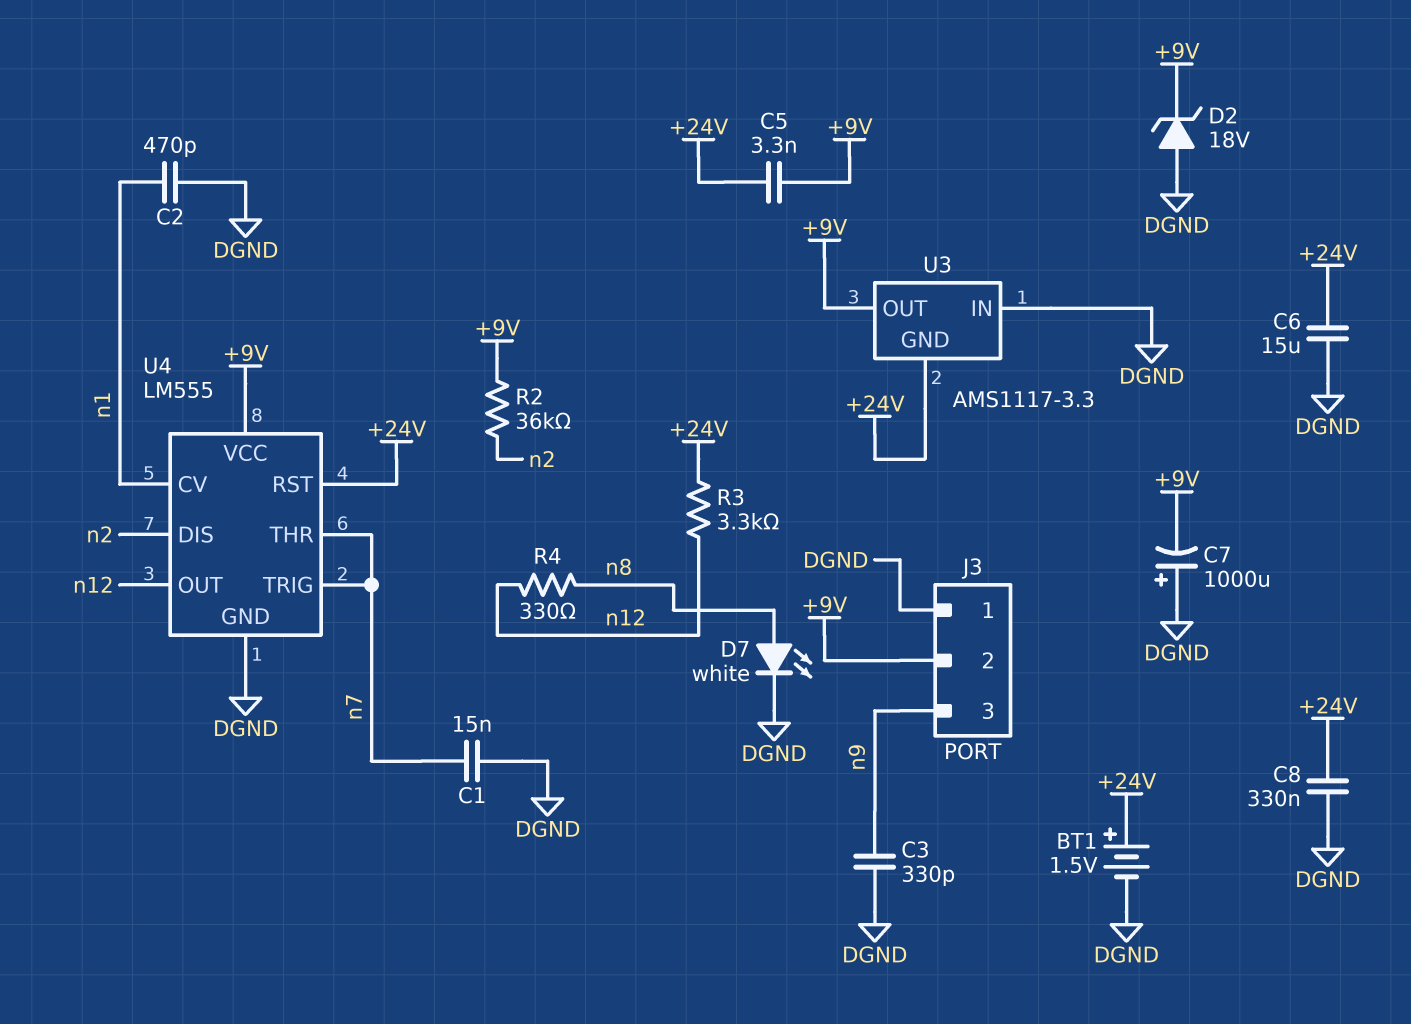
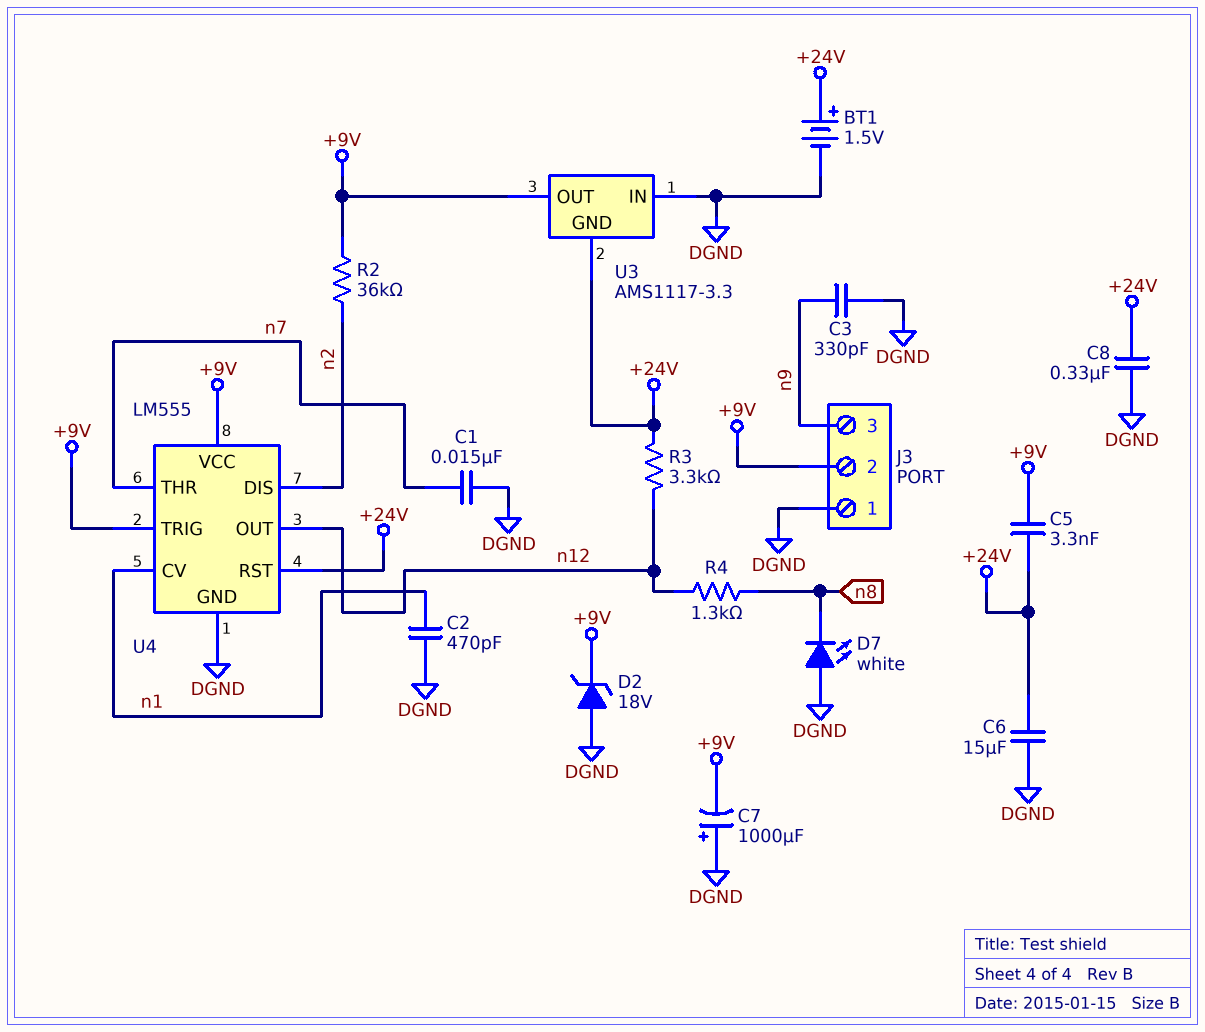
D7: LED white (A n8, K DGND) -> LED white (A DGND, K n8)
R4: 330 (n8, n12) -> 1.3k (n8, n12)
U4 pin TRIG: n7 -> +9V

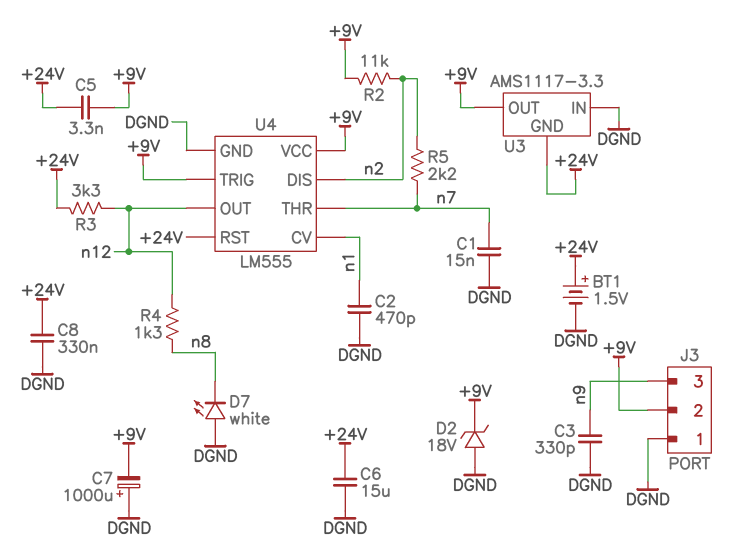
R2: 36k (+9V, n2) -> 11k (+9V, n2)
R5: none -> 2.2k (n2, n7)

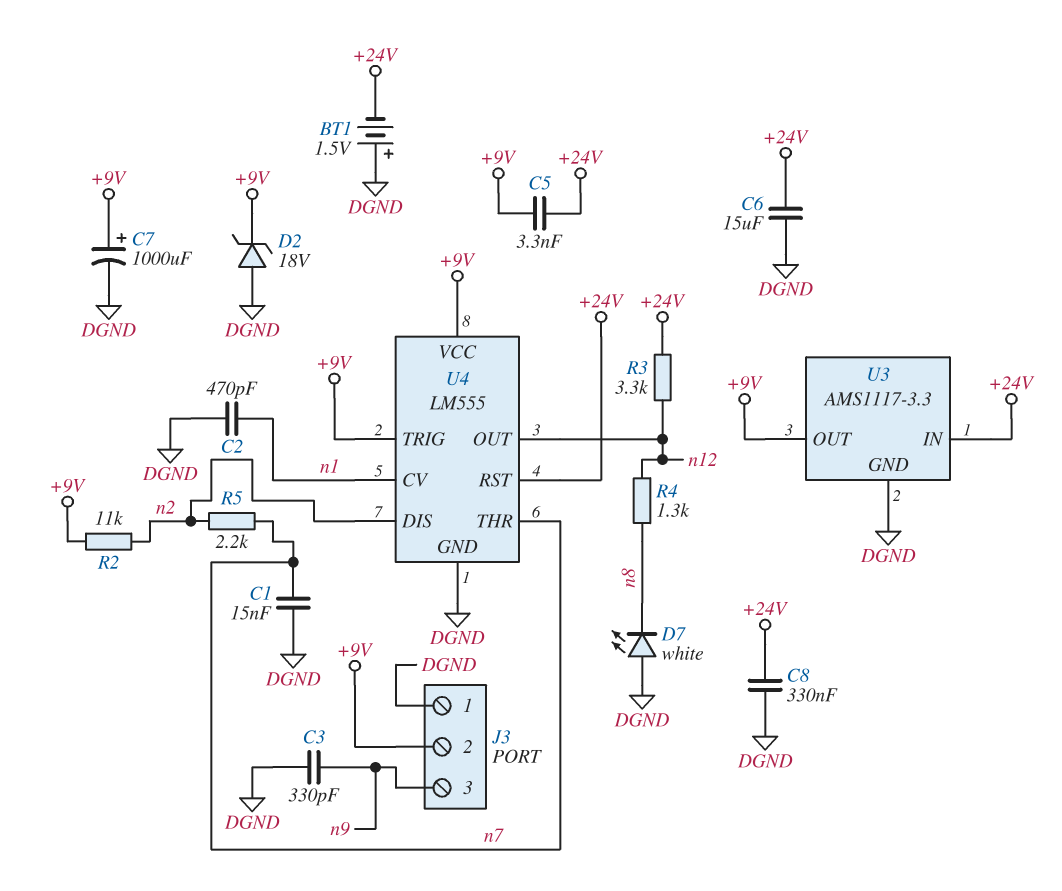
BT1: 1.5V (plus +24V, minus DGND) -> 1.5V (plus DGND, minus +24V)
C7: 1000uF (plus DGND, minus +9V) -> 1000uF (plus +9V, minus DGND)
U3 pin GND: +24V -> DGND
U3 pin IN: DGND -> +24V

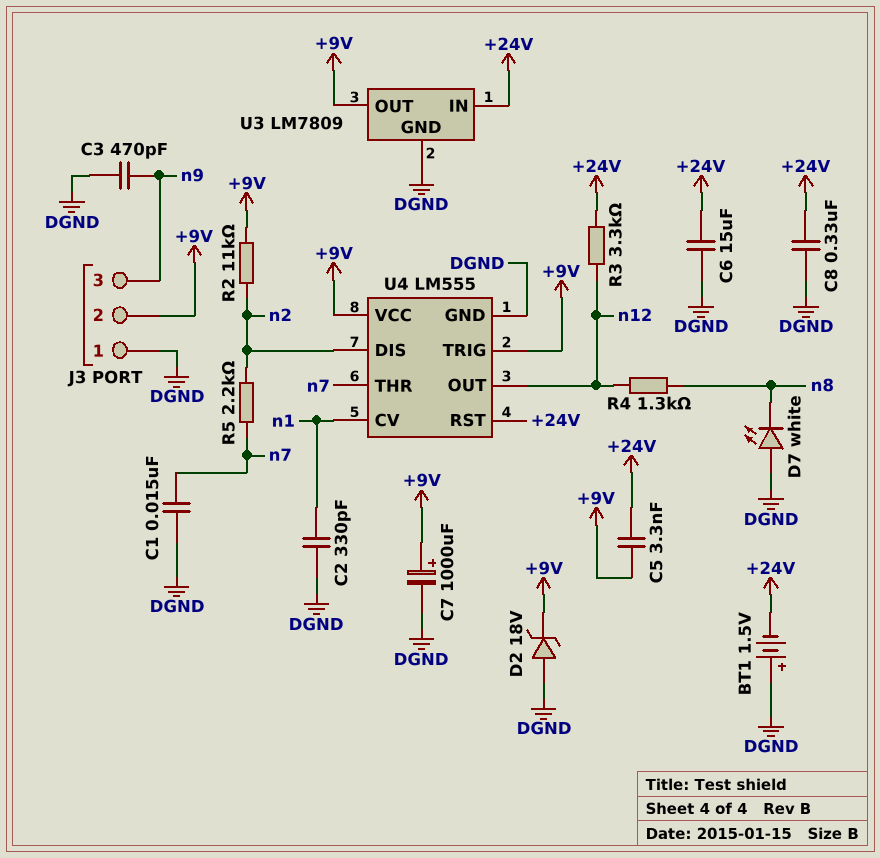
C2: 470pF (DGND, n1) -> 330pF (DGND, n1)
C3: 330pF (DGND, n9) -> 470pF (DGND, n9)
U3: AMS1117-3.3 -> LM7809

